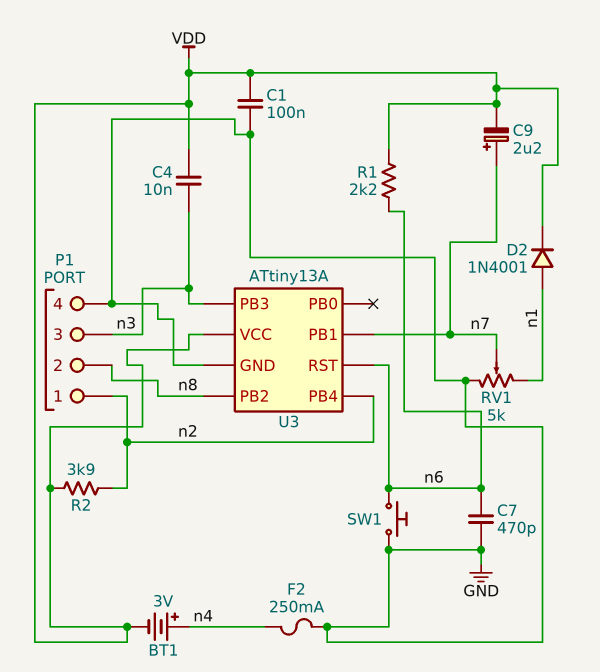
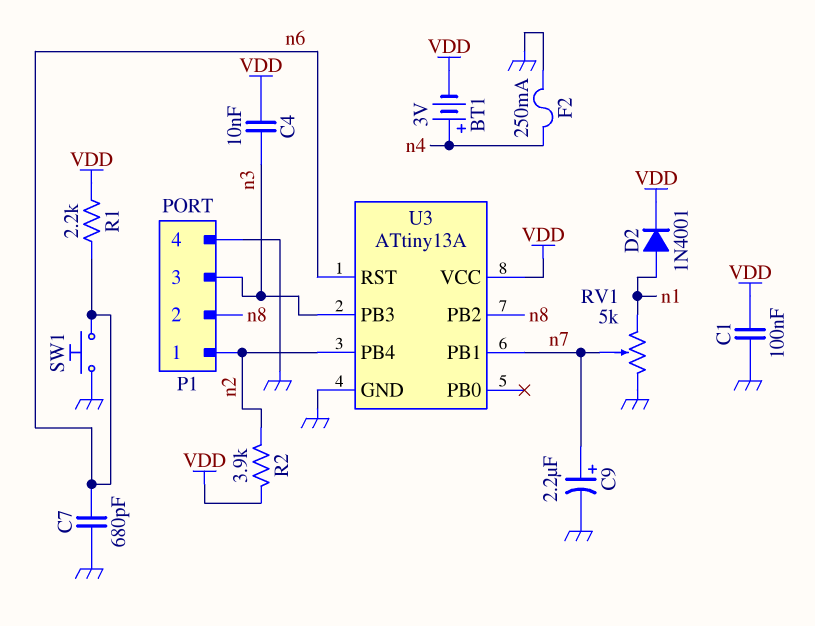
C7: 470pF (GND, n6) -> 680pF (GND, n6)
C9: 2.2uF (plus n7, minus VDD) -> 2.2uF (plus n7, minus GND)

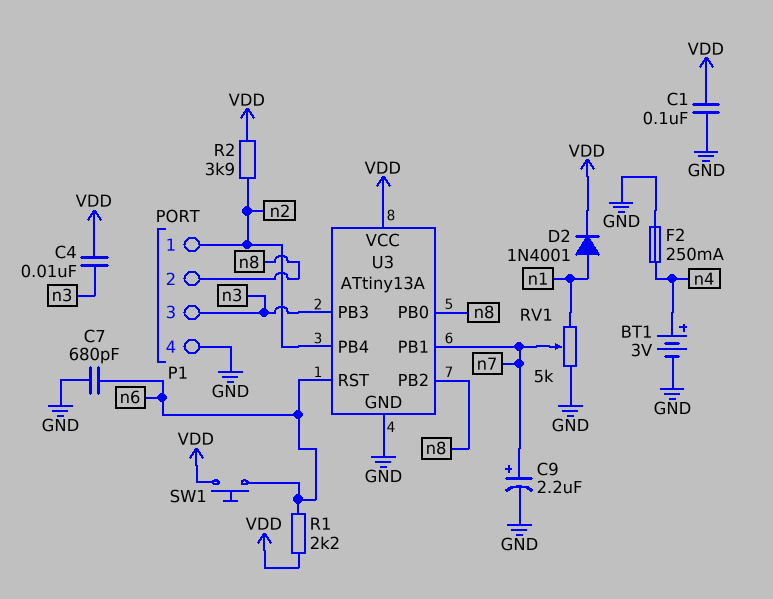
BT1: 3V (plus n4, minus VDD) -> 3V (plus n4, minus GND)
SW1: button (GND, n6) -> button (VDD, n6)
U3 pin PB0: none -> n8

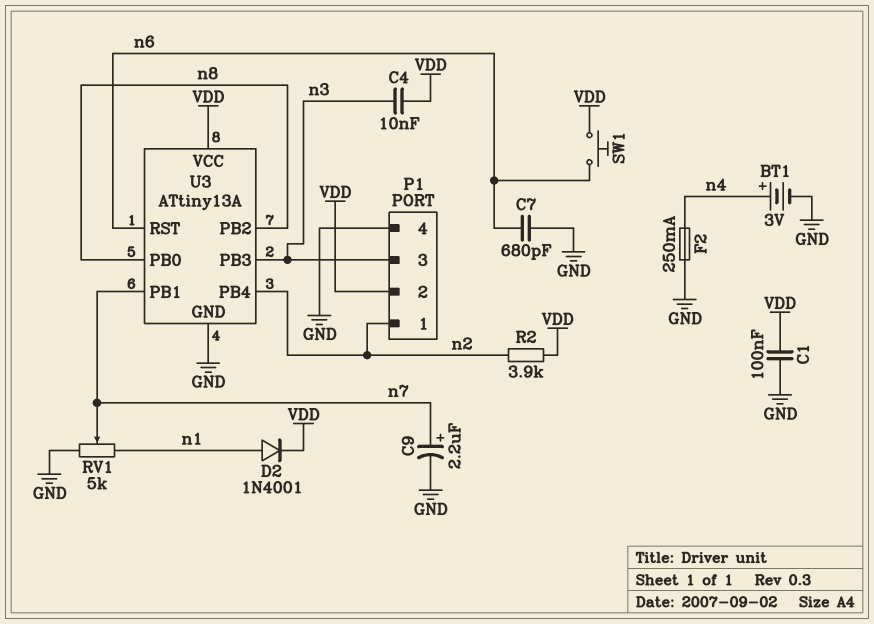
P1 pin 2: n8 -> VDD
R1: 2.2k (VDD, n6) -> none

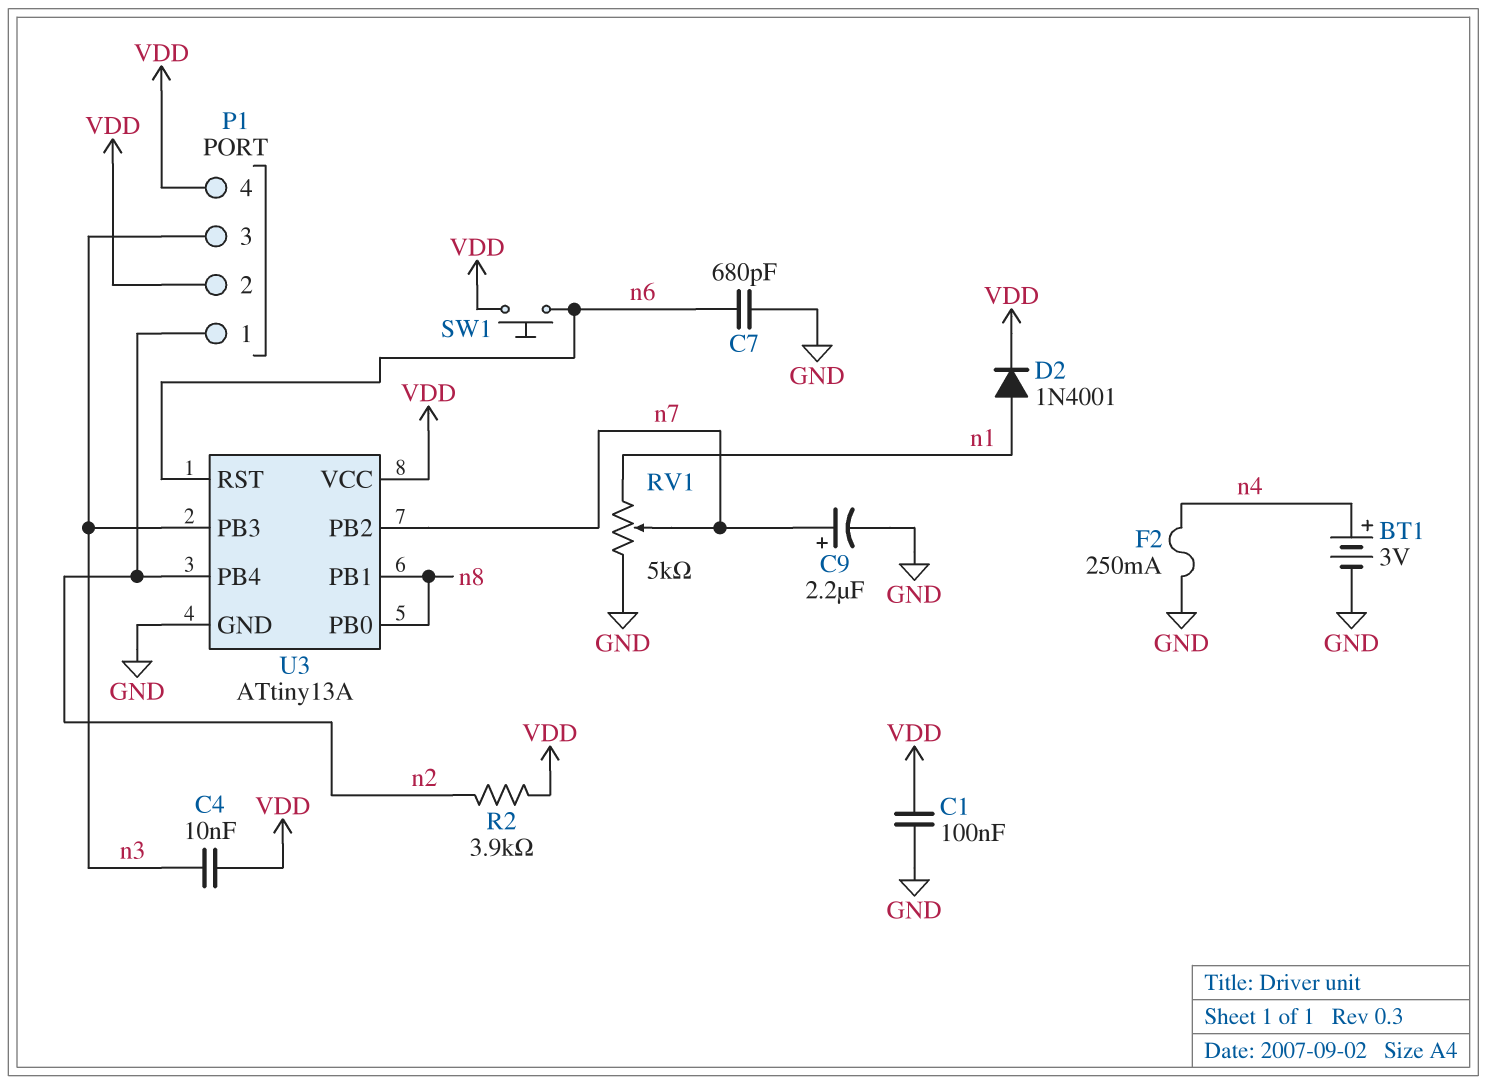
P1 pin 4: GND -> VDD
U3 pin PB1: n7 -> n8
U3 pin PB2: n8 -> n7

